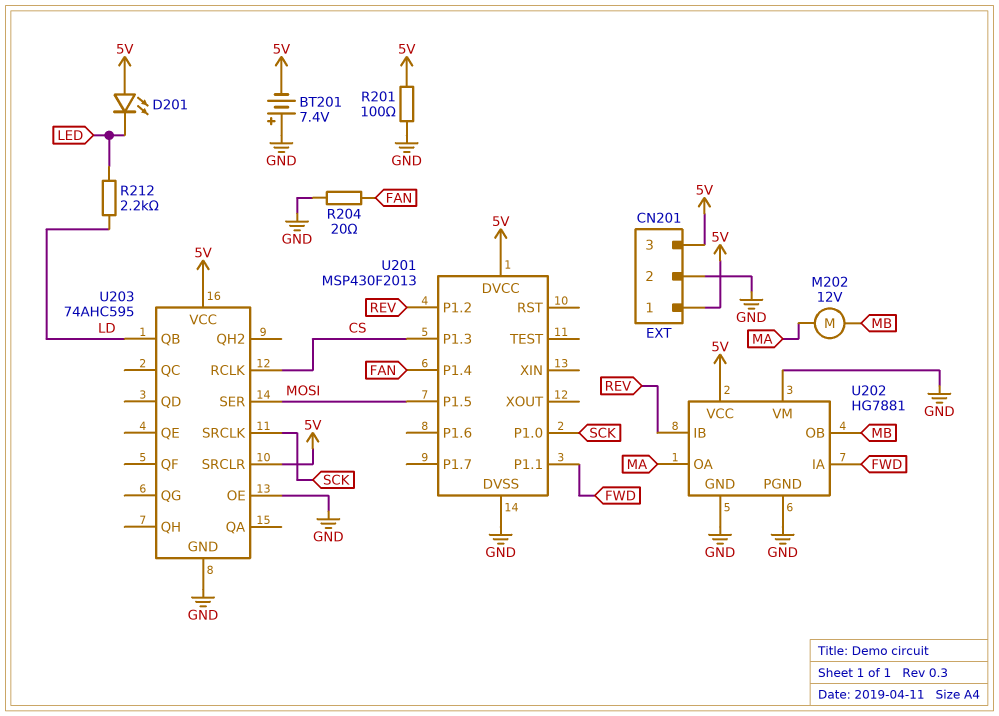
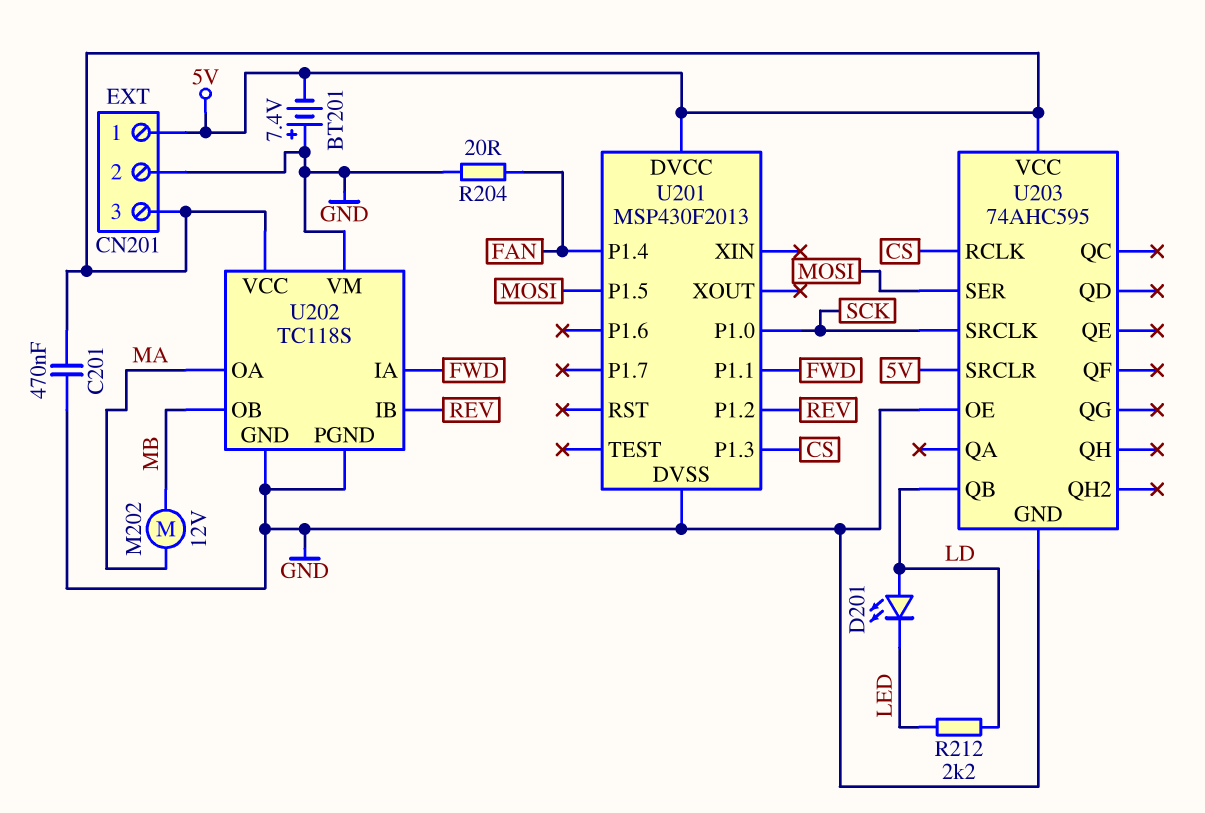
C201: none -> 470nF (5V, GND)
D201: LED (A 5V, K LED) -> LED (A LD, K LED)
R201: 100 (5V, GND) -> none
U202: HG7881 -> TC118S

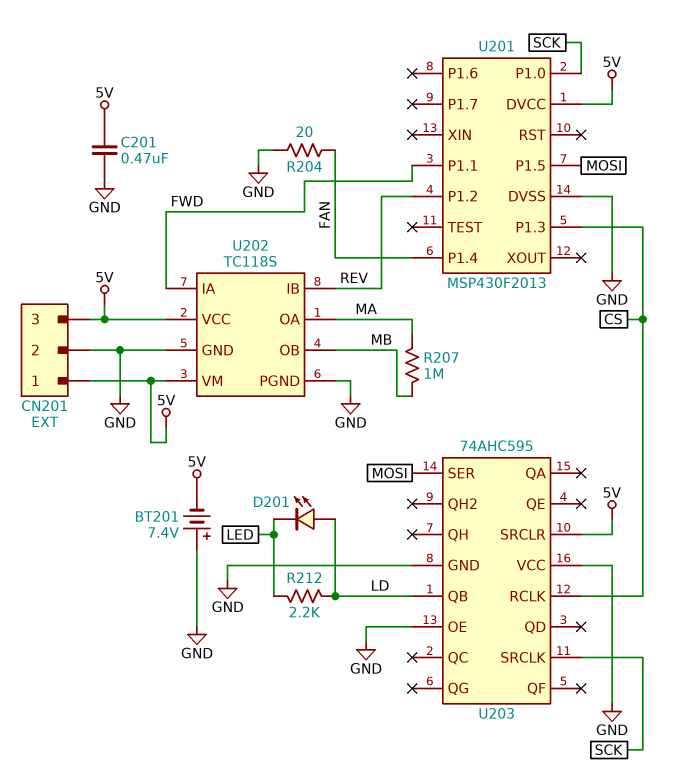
M202: motor 12V (MA, MB) -> none
R207: none -> 1M (MA, MB)
U202 pin VM: GND -> 5V
U203 pin VCC: 5V -> GND

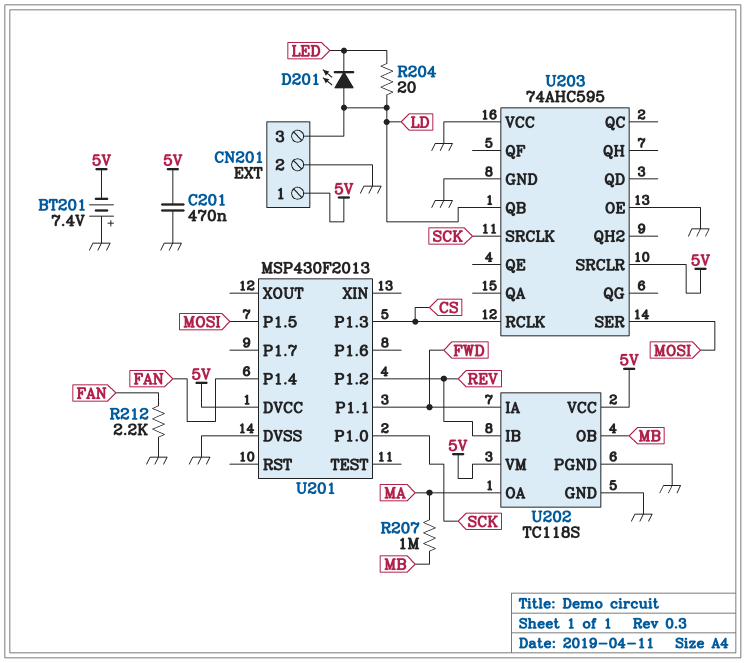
CN201 pin 3: 5V -> LD
R204: 20 (FAN, GND) -> 20 (LD, LED)
R212: 2.2k (LD, LED) -> 2.2k (FAN, GND)

